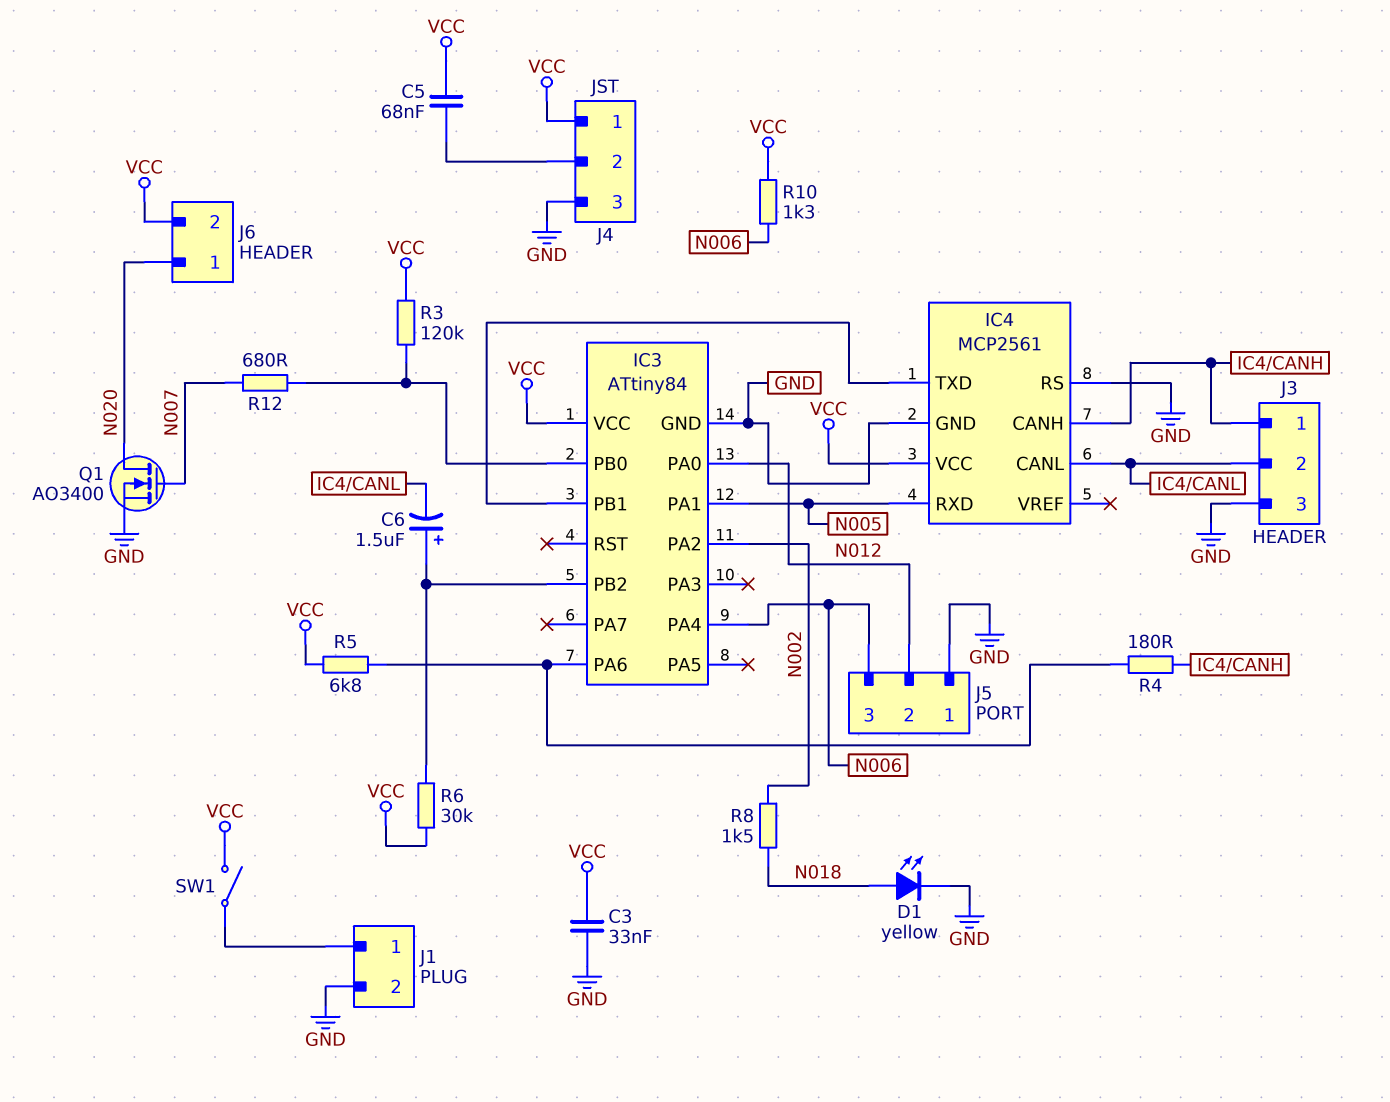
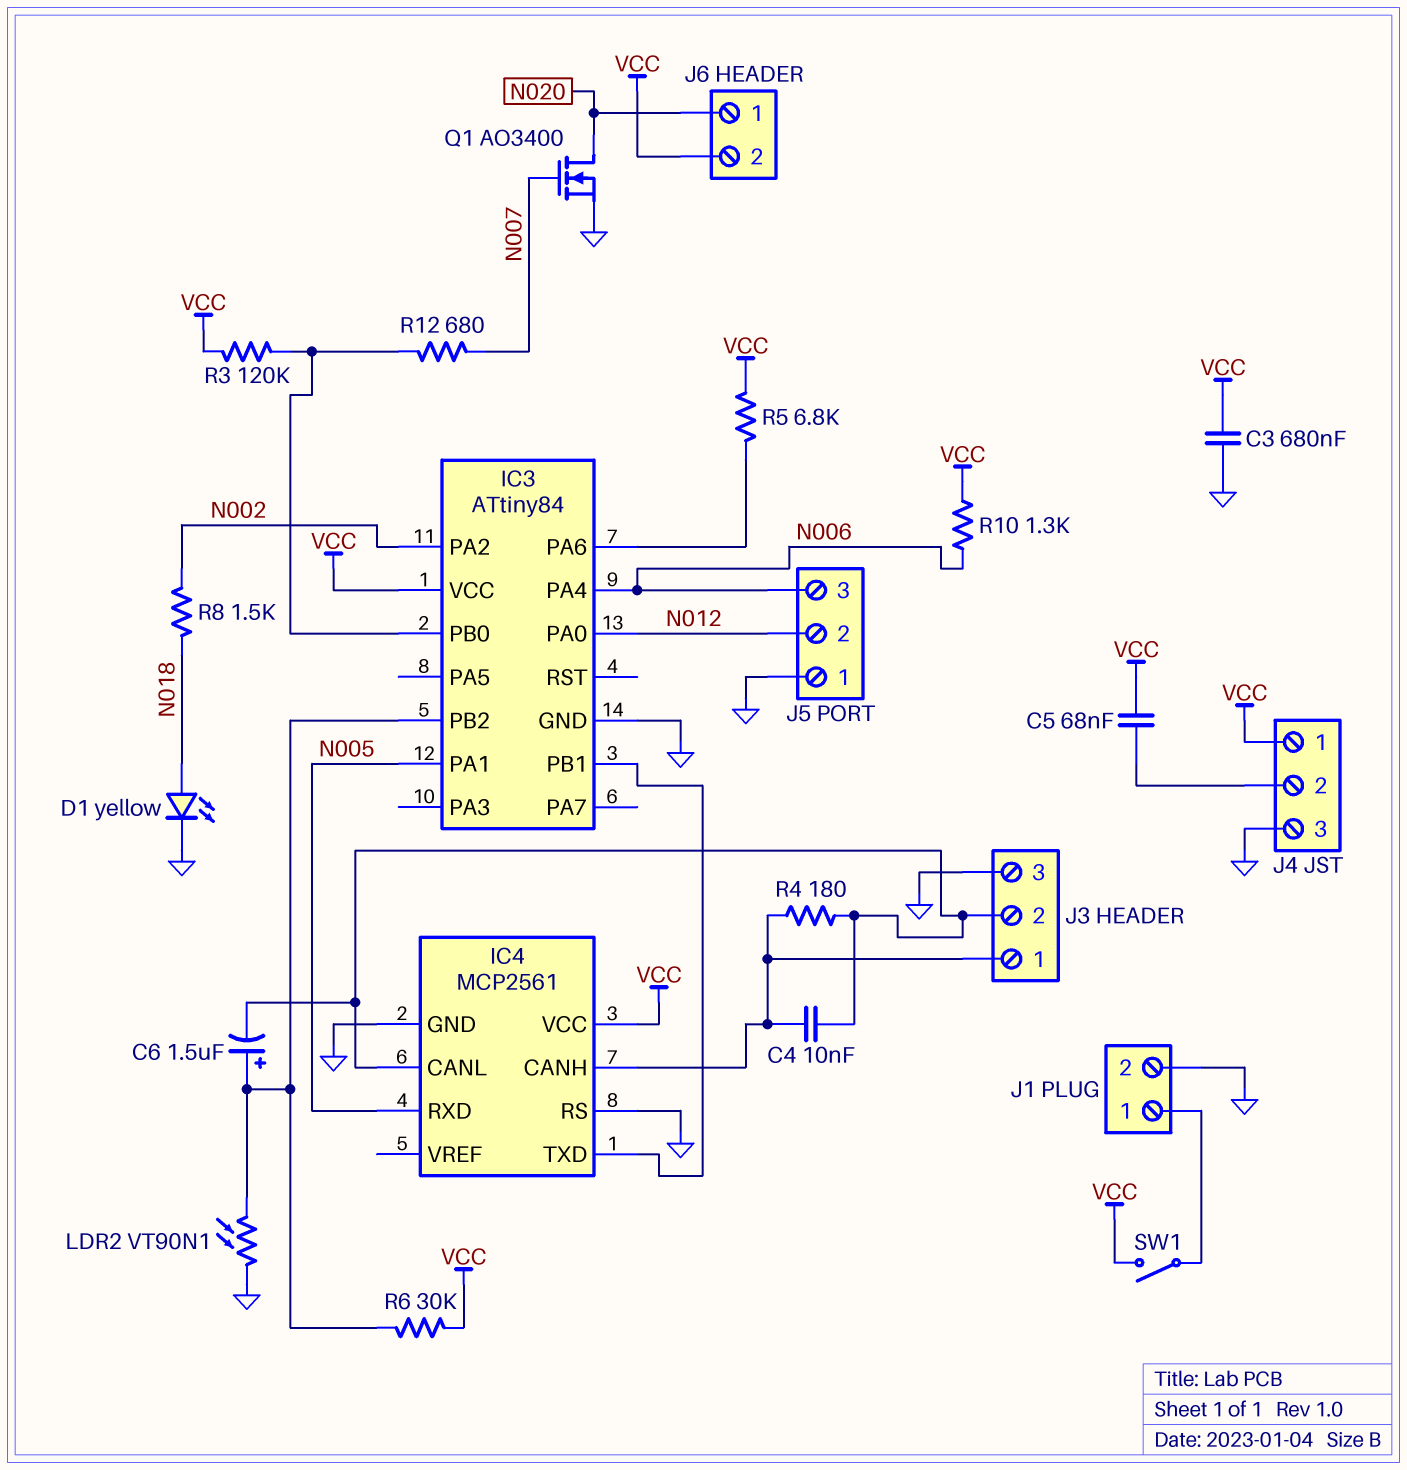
C3: 33nF (GND, VCC) -> 680nF (GND, VCC)
C4: none -> 10nF (IC4/CANH, IC4/CANL)
LDR2: none -> VT90N1 (GND, IC3/PB2)
R4: 180 (IC3/PA6, IC4/CANH) -> 180 (IC4/CANH, IC4/CANL)

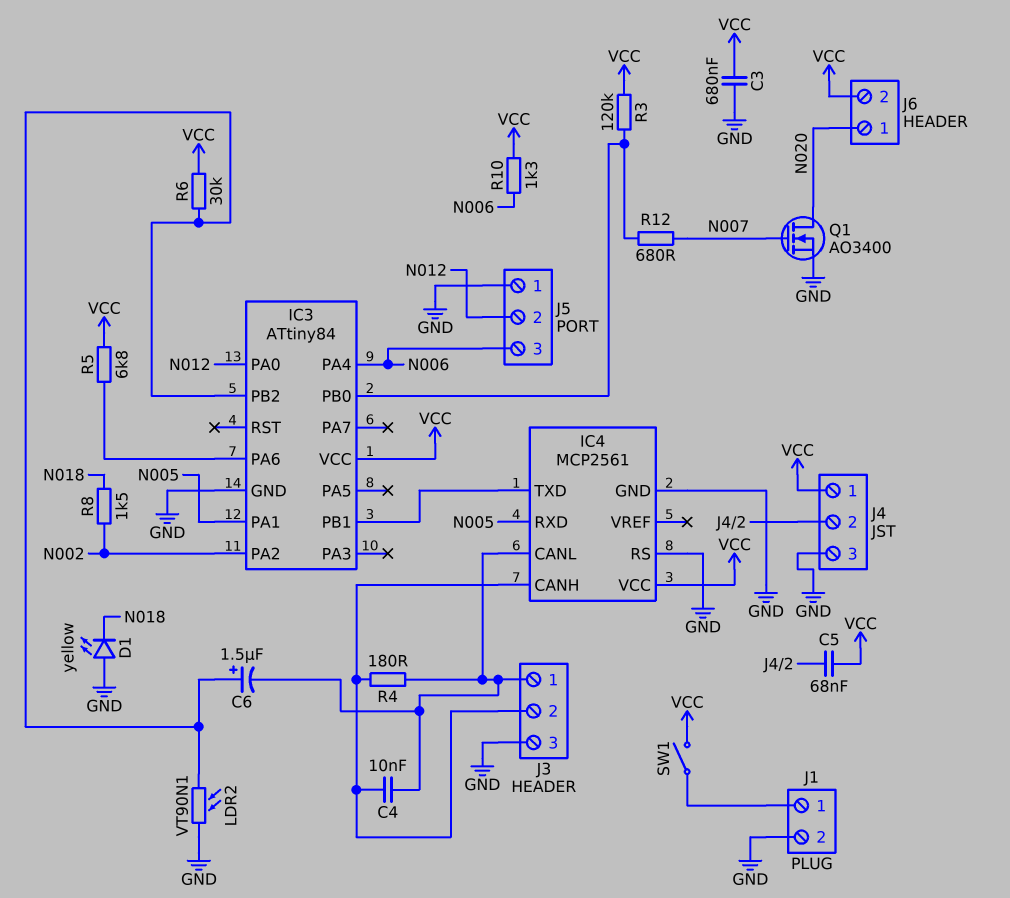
D1: LED yellow (A N018, K GND) -> LED yellow (A GND, K N018)
J3 pin 1: IC4/CANH -> IC4/CANL
J3 pin 2: IC4/CANL -> IC4/CANH

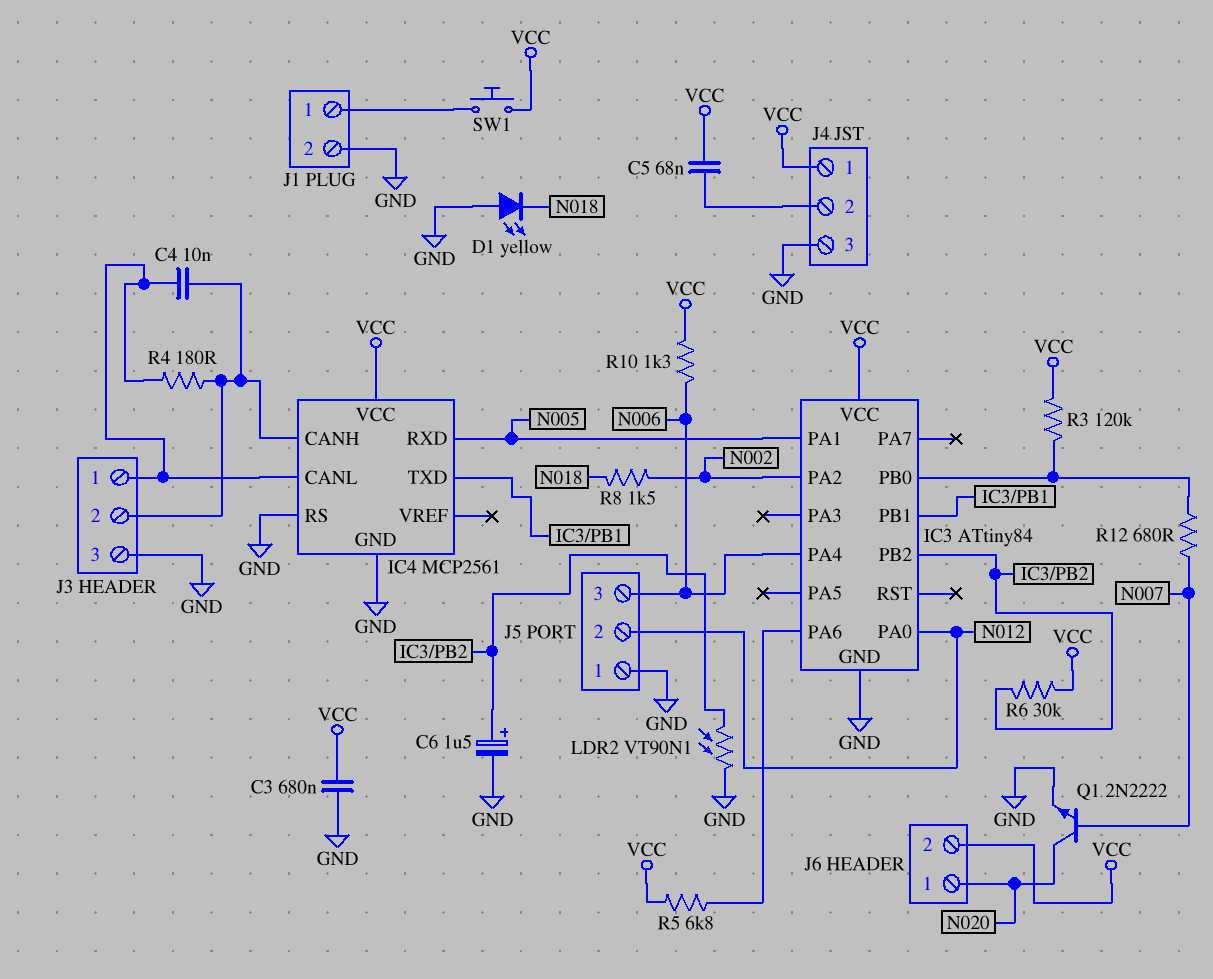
C6: 1.5uF (plus IC3/PB2, minus IC4/CANL) -> 1.5uF (plus IC3/PB2, minus GND)
Q1: NMOS AO3400 (G N007, D N020, S GND) -> NPN 2N2222 (B N007, C N020, E GND)
SW1: switch (J1/1, VCC) -> button (J1/1, VCC)

